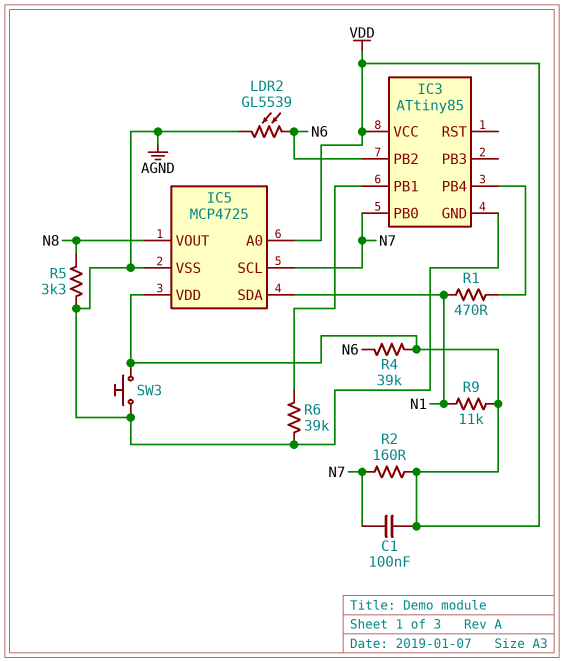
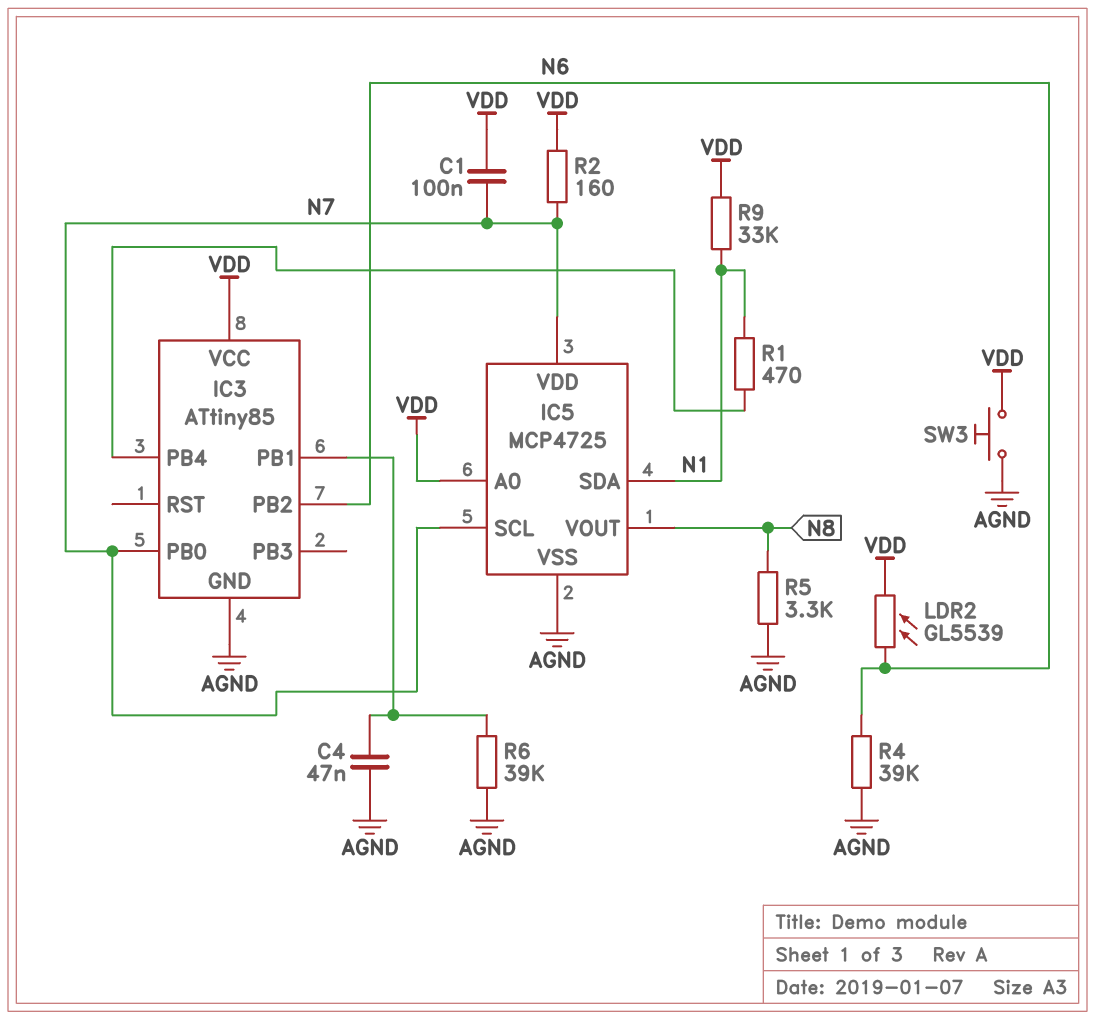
C4: none -> 47nF (AGND, IC3/PB1)
IC5 pin VDD: VDD -> N7
LDR2: GL5539 (AGND, N6) -> GL5539 (N6, VDD)
R4: 39k (N6, VDD) -> 39k (AGND, N6)
R9: 11k (N1, VDD) -> 33k (N1, VDD)

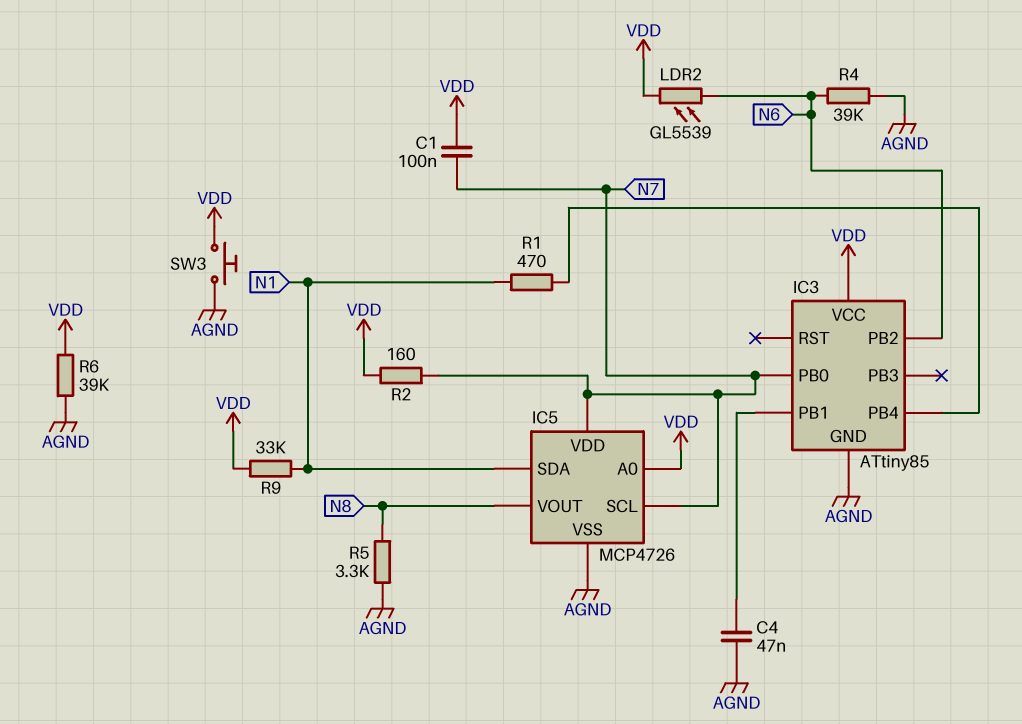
IC5: MCP4725 -> MCP4726
R6: 39k (AGND, IC3/PB1) -> 39k (AGND, VDD)

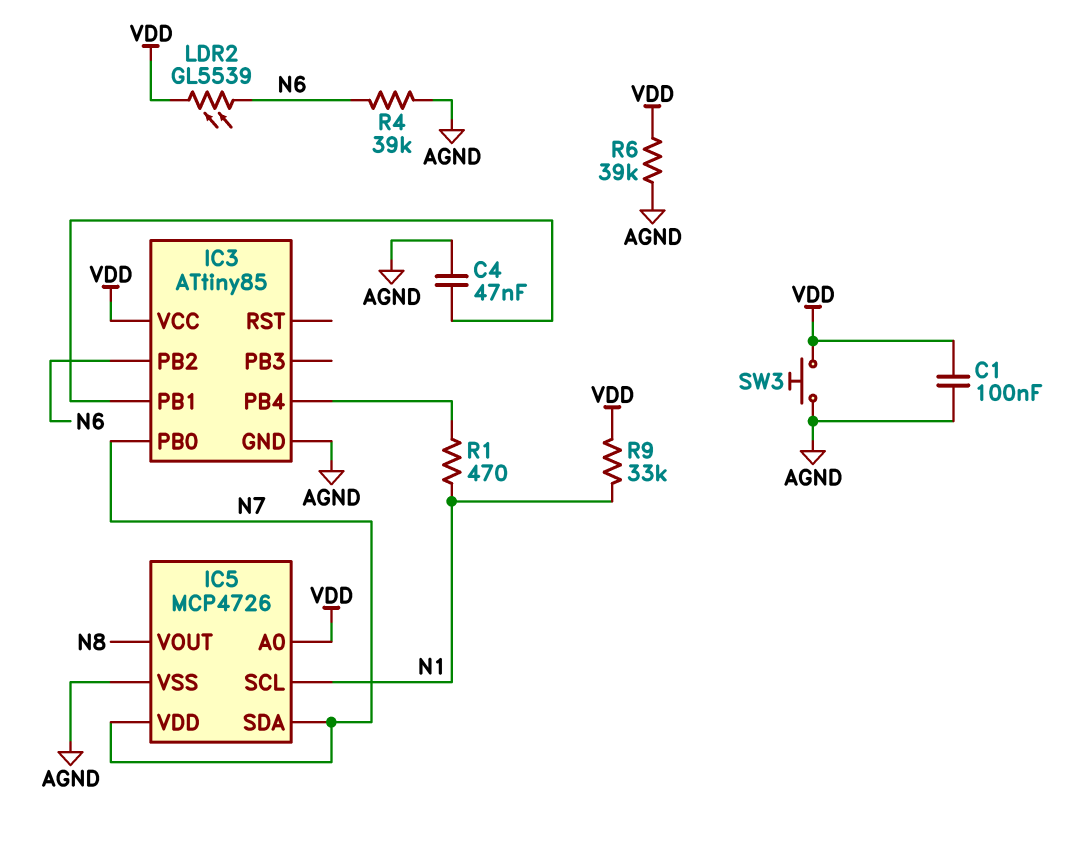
C1: 100nF (N7, VDD) -> 100nF (AGND, VDD)
IC5 pin SCL: N7 -> N1
IC5 pin SDA: N1 -> N7
R2: 160 (N7, VDD) -> none
R5: 3.3k (AGND, N8) -> none

